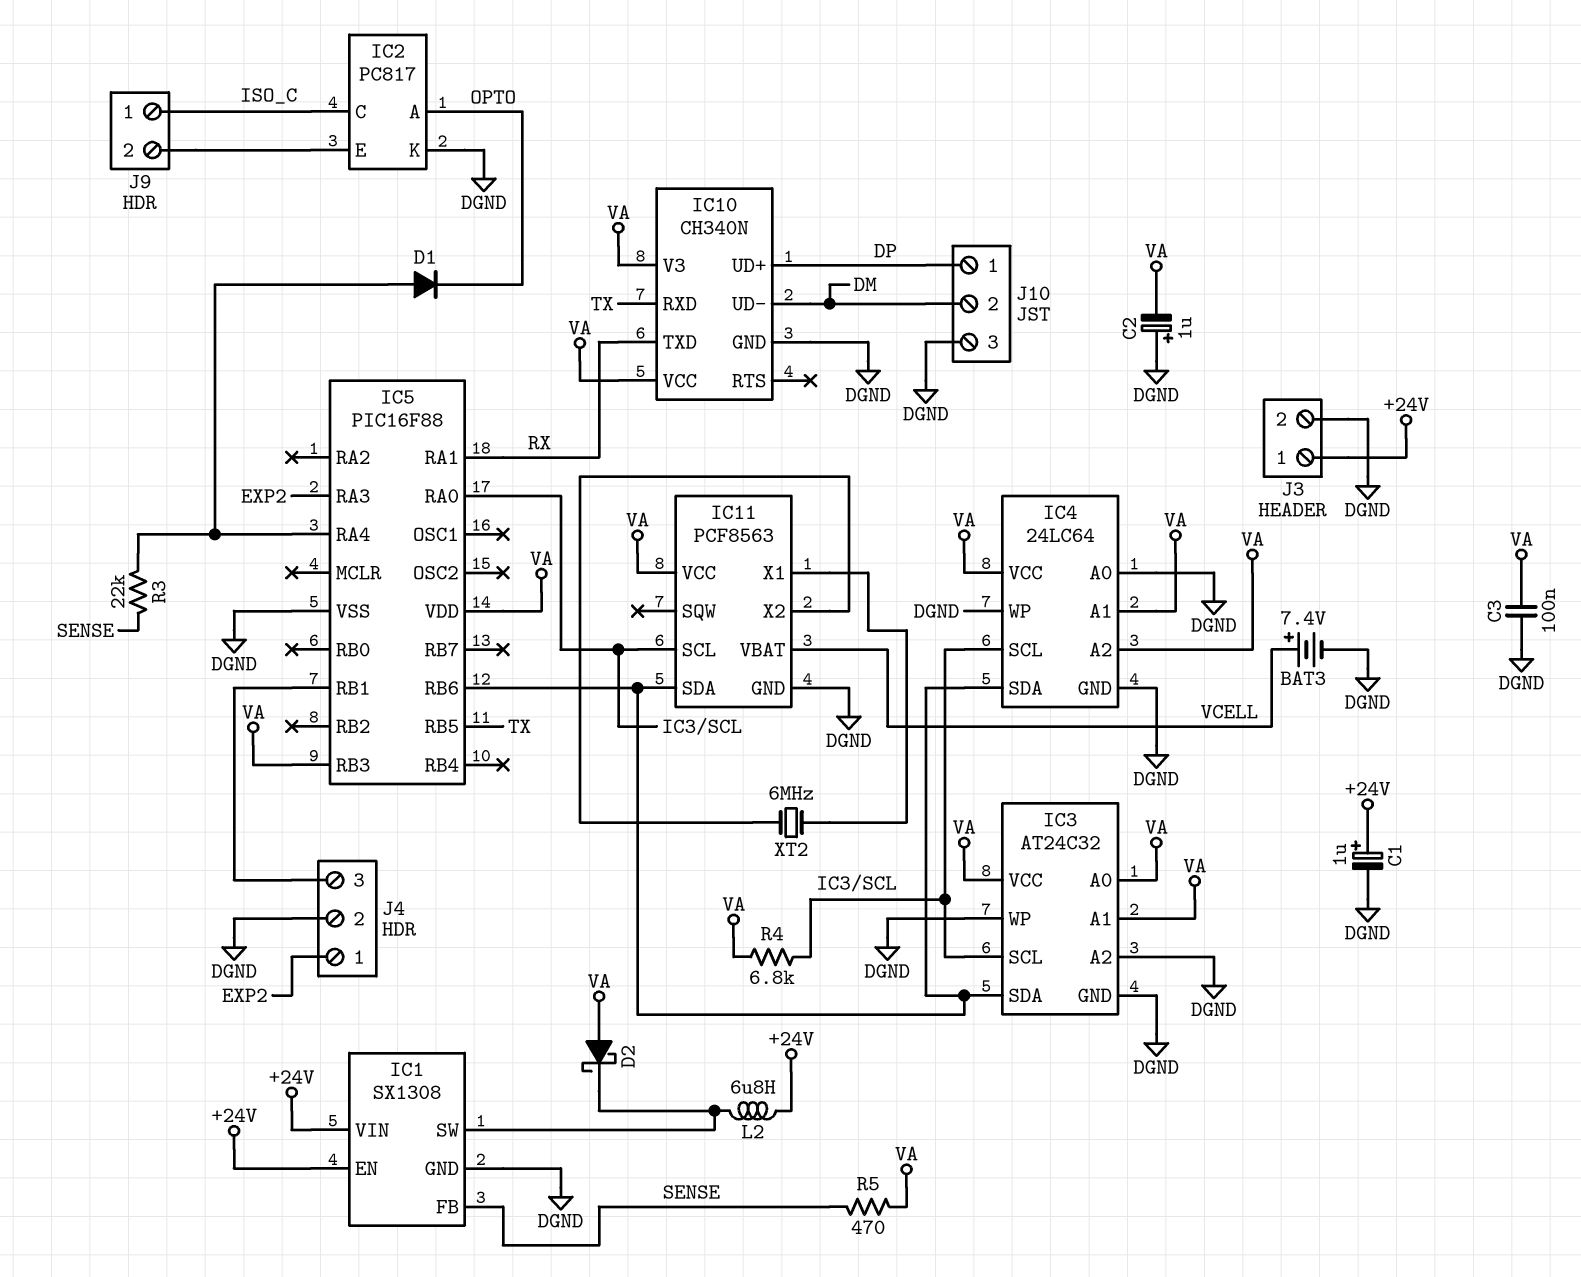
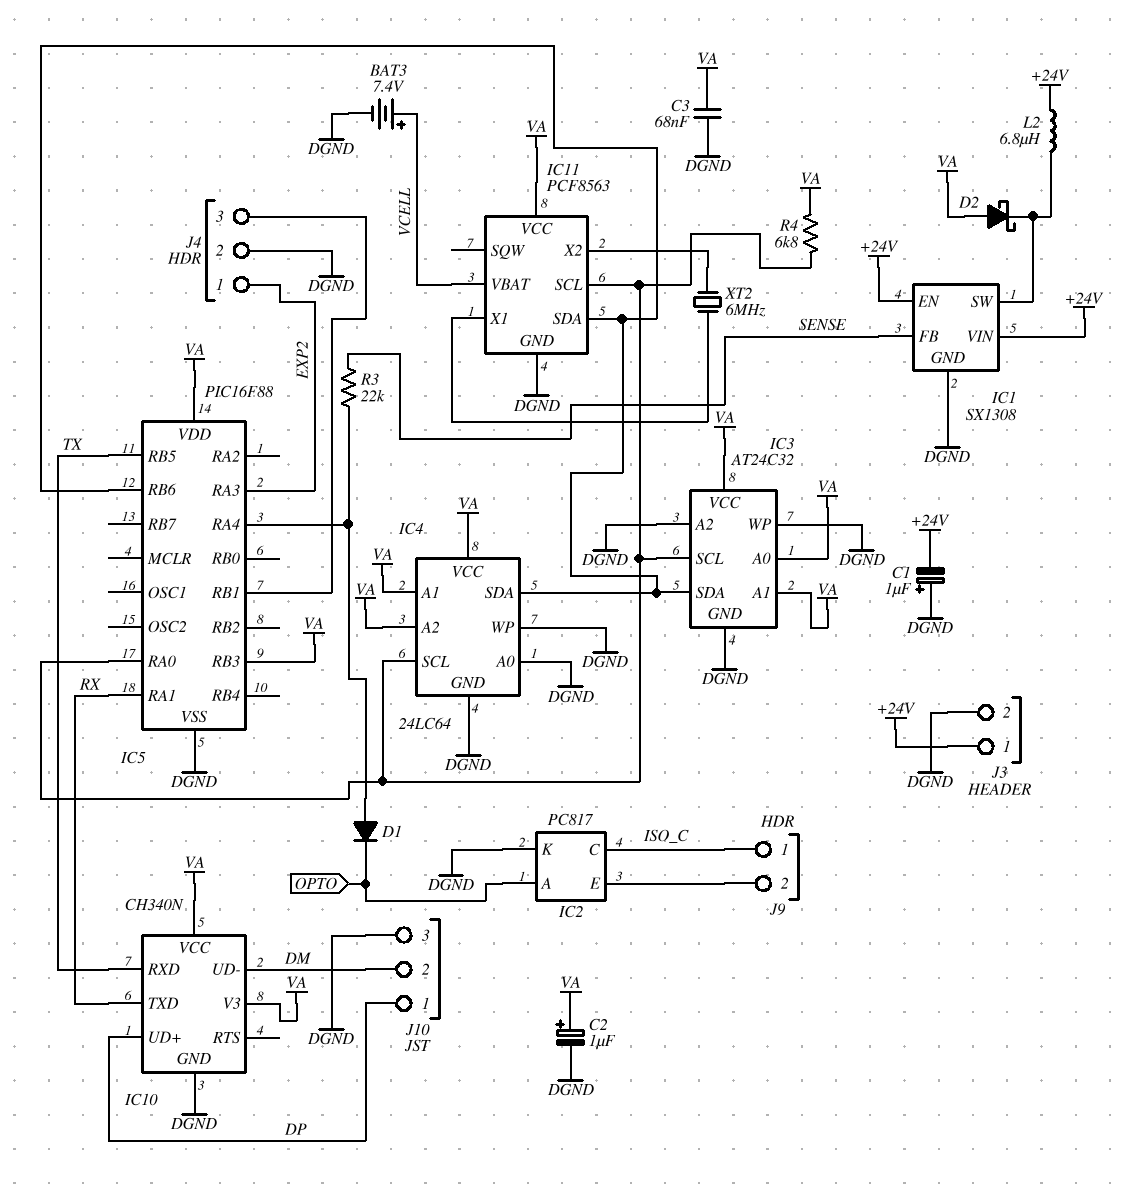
C1: 1uF (plus +24V, minus DGND) -> 1uF (plus DGND, minus +24V)
C2: 1uF (plus DGND, minus VA) -> 1uF (plus VA, minus DGND)
C3: 100nF (DGND, VA) -> 68nF (DGND, VA)
R5: 470 (SENSE, VA) -> none

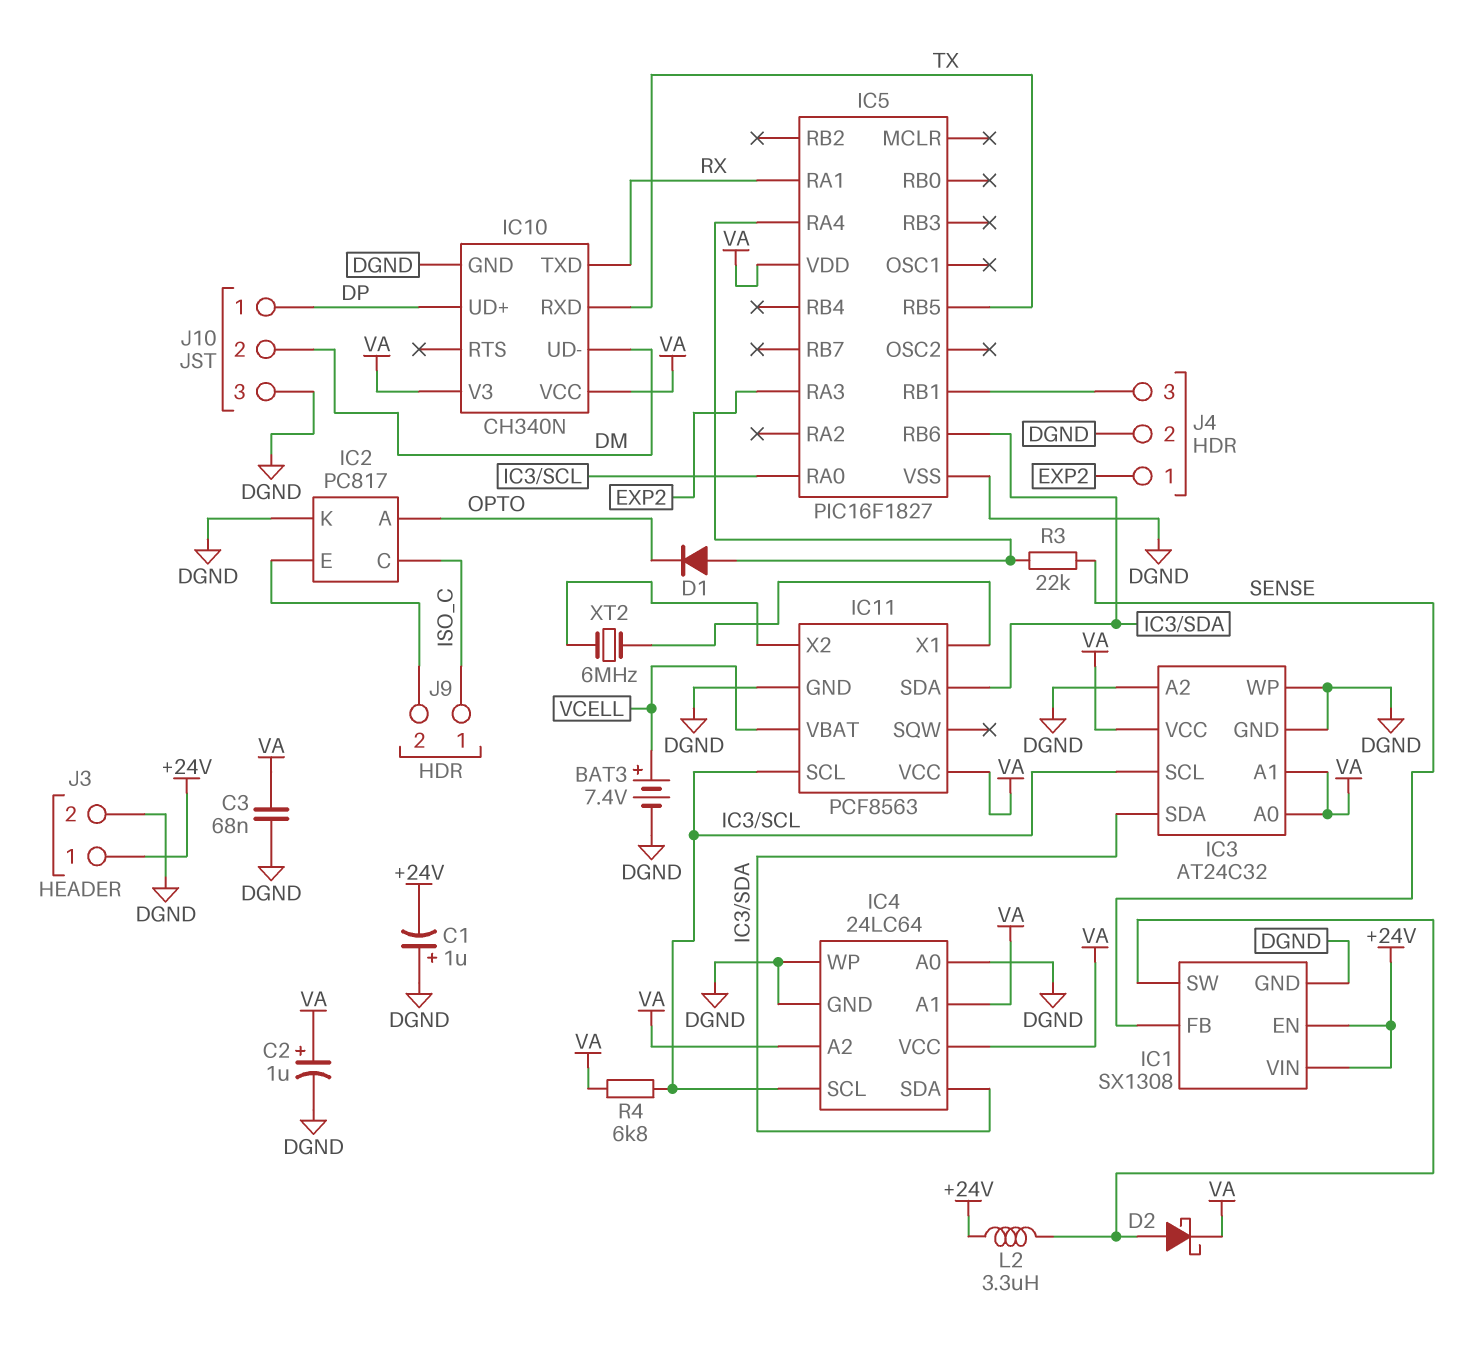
D2: schottky (A VA, K IC1/SW) -> schottky (A IC1/SW, K VA)
IC5: PIC16F88 -> PIC16F1827
IC5 pin RB3: VA -> none
L2: 6.8uH (+24V, IC1/SW) -> 3.3uH (+24V, IC1/SW)

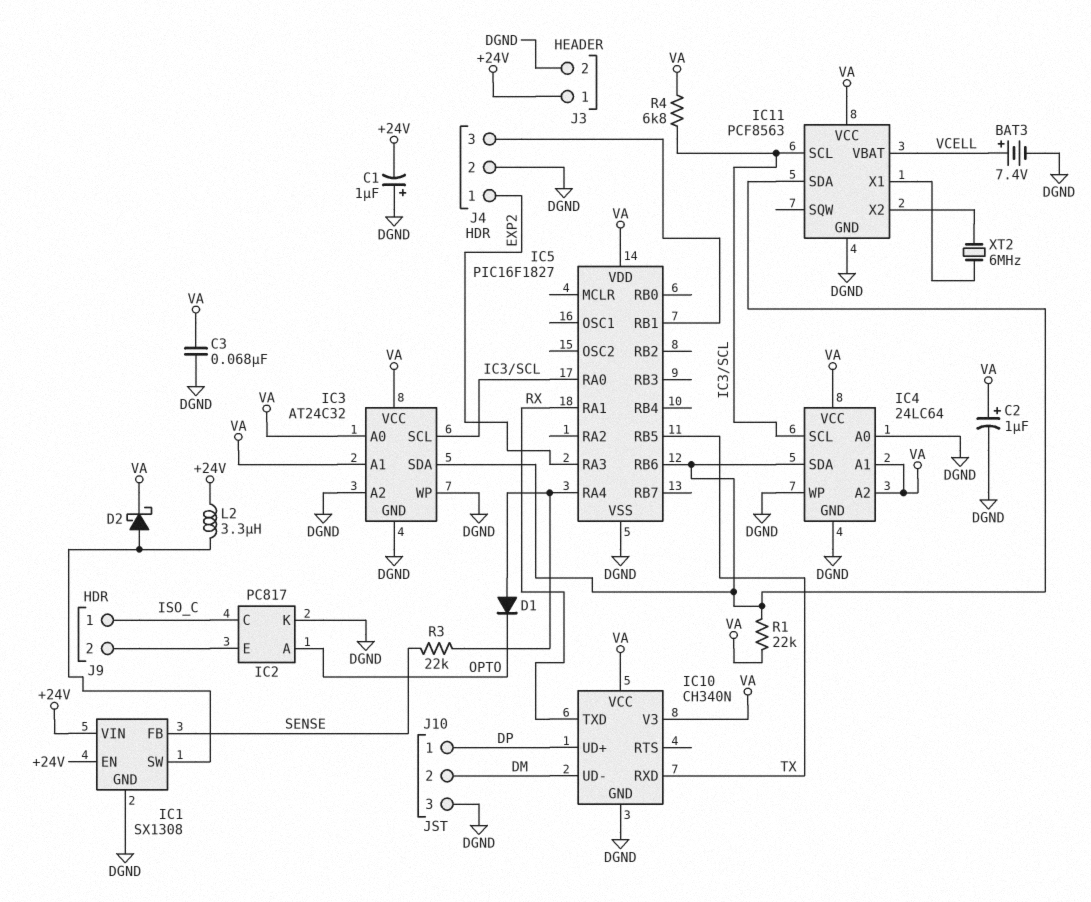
R1: none -> 22k (IC3/SDA, VA)

